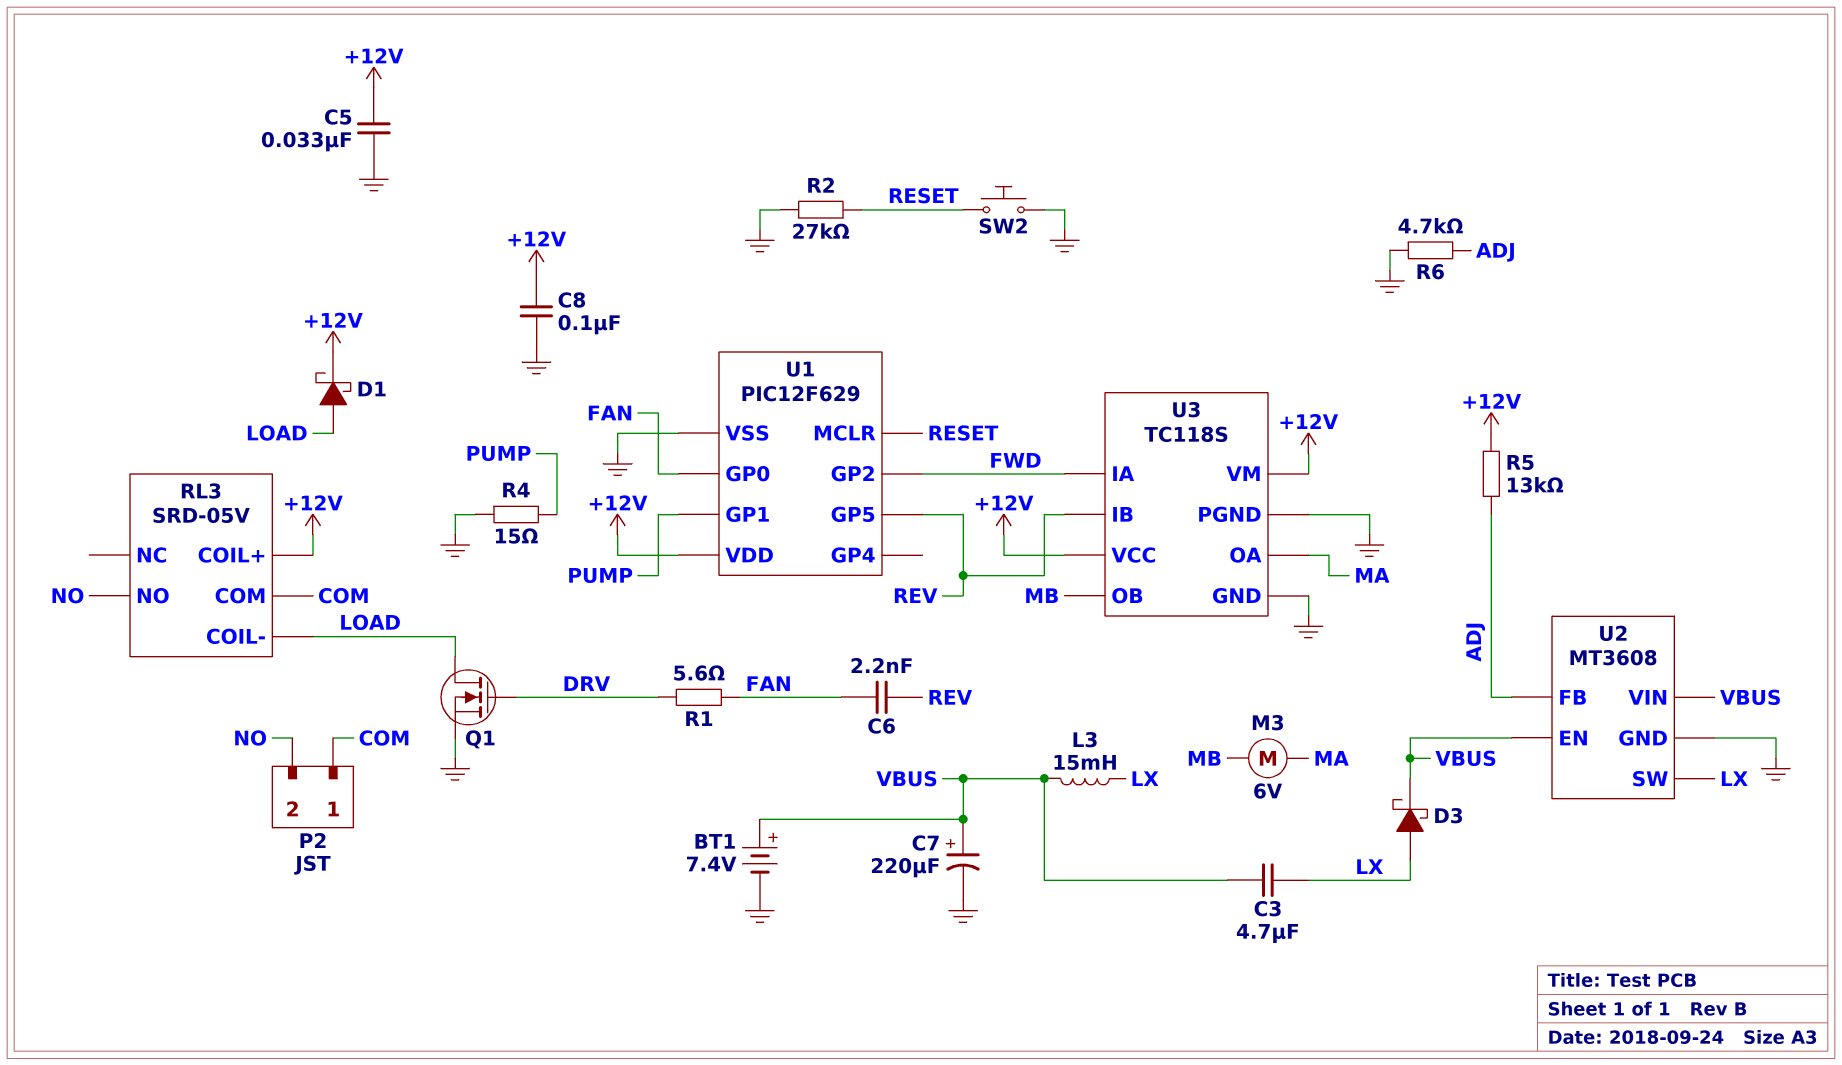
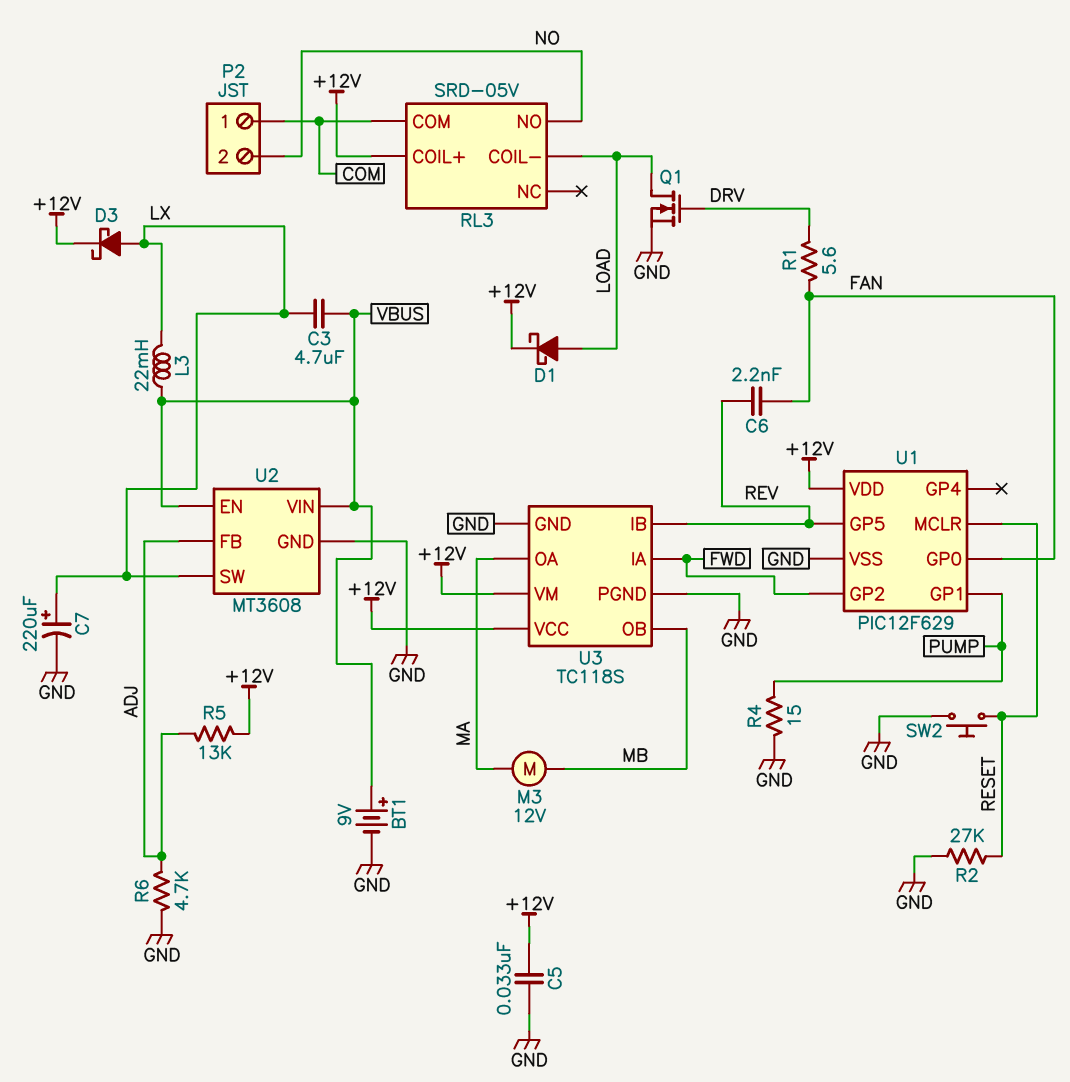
BT1: 7.4V (plus VBUS, minus GND) -> 9V (plus VBUS, minus GND)
C7: 220uF (plus VBUS, minus GND) -> 220uF (plus LX, minus GND)
C8: 100nF (+12V, GND) -> none
D3: schottky (A LX, K VBUS) -> schottky (A LX, K +12V)
L3: 15mH (LX, VBUS) -> 22mH (LX, VBUS)
M3: motor 6V (MA, MB) -> motor 12V (MA, MB)

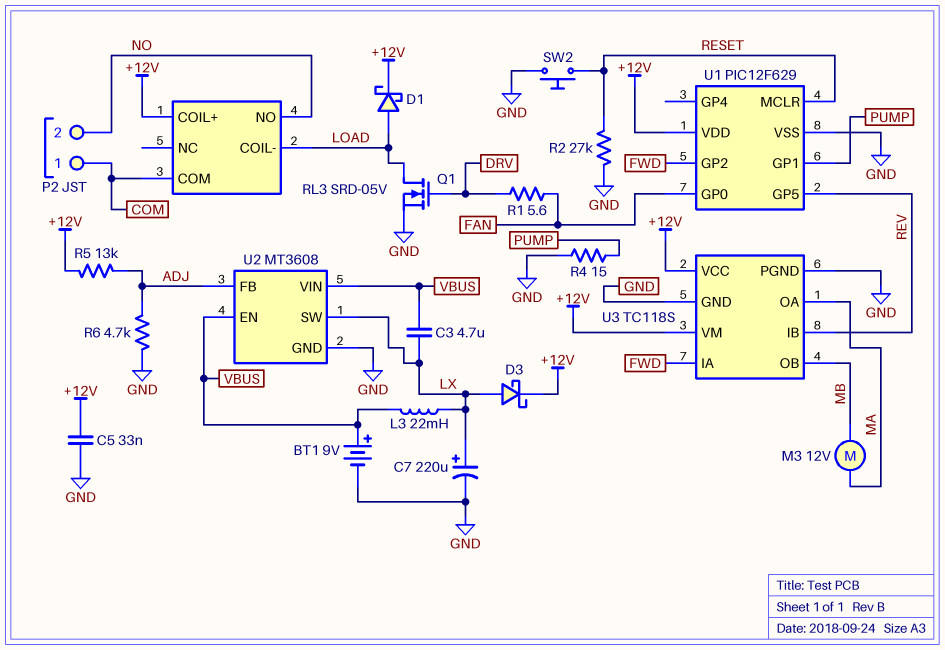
C6: 2.2nF (FAN, REV) -> none

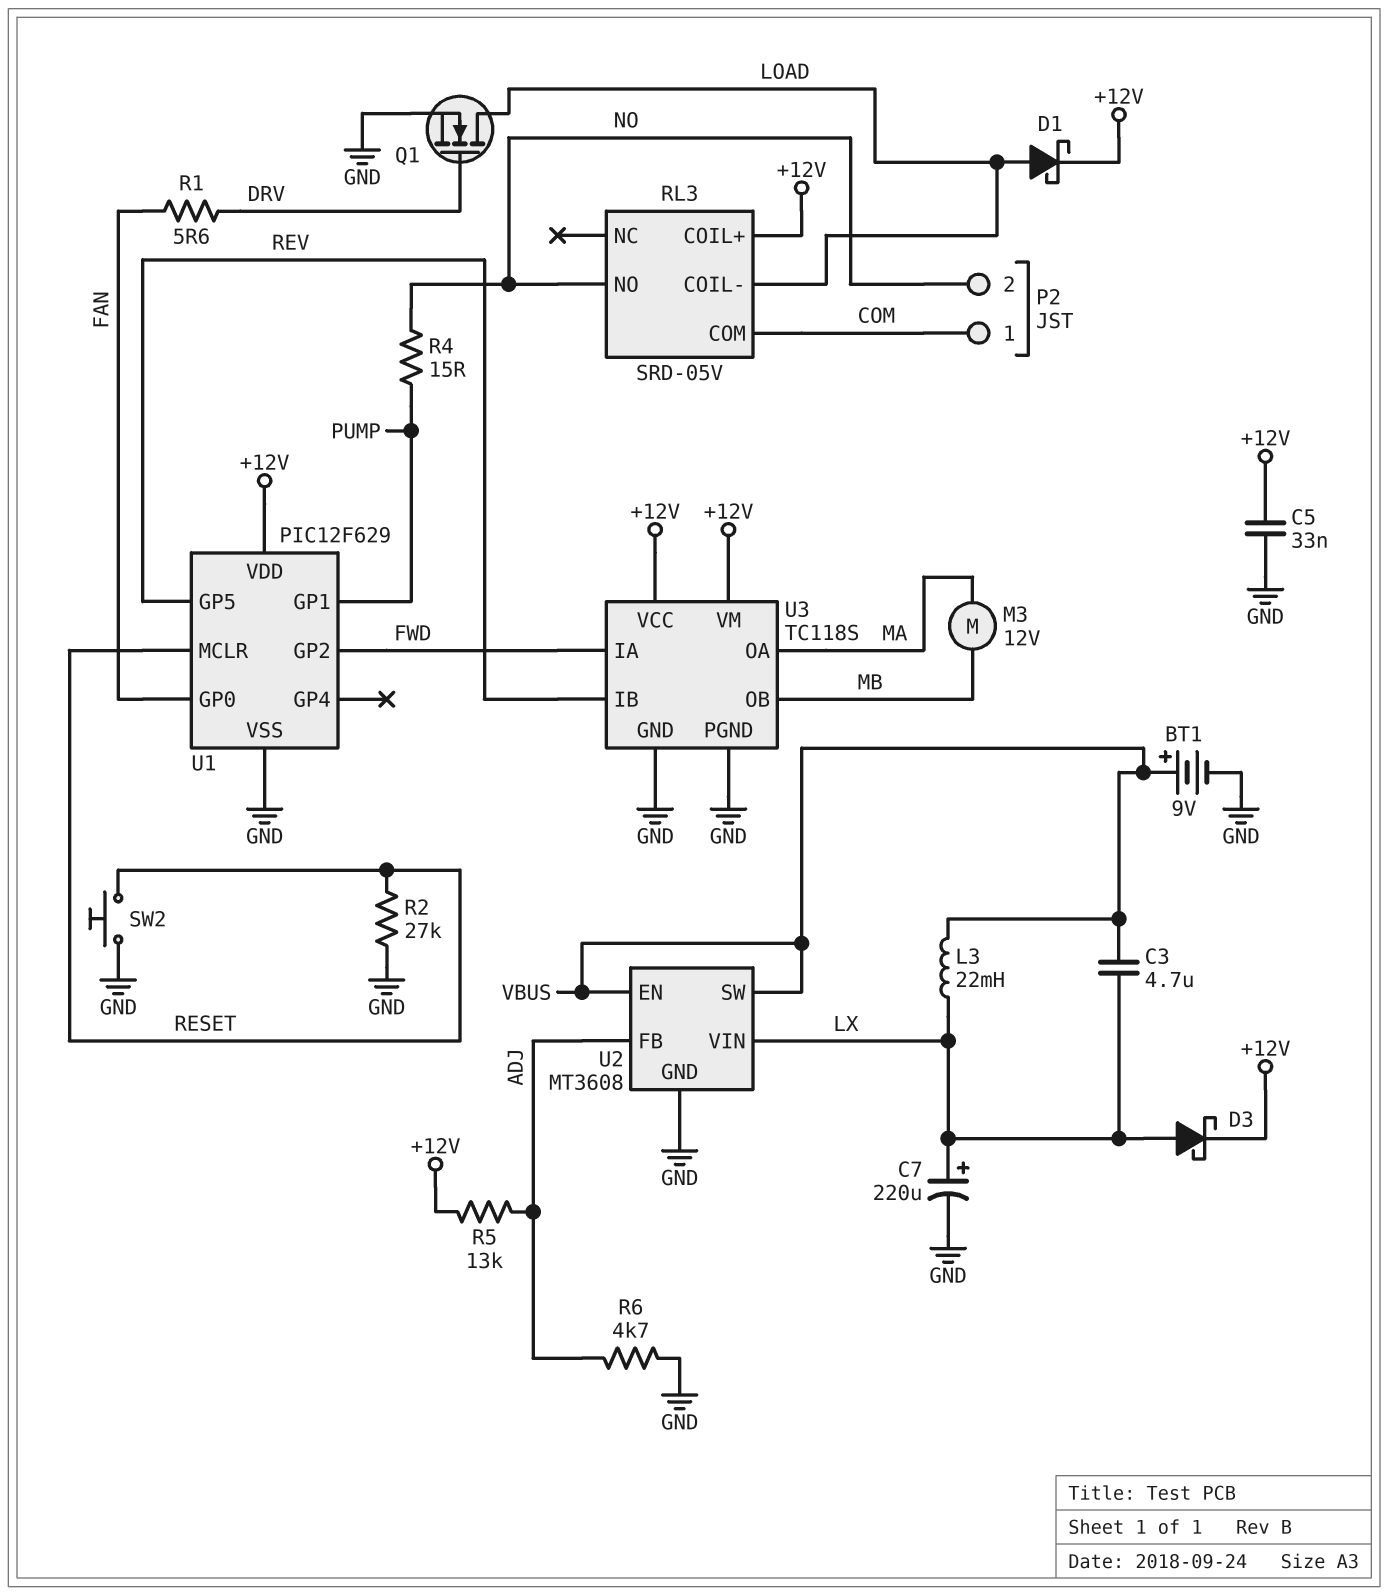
R4: 15 (GND, PUMP) -> 15 (NO, PUMP)
U2 pin SW: LX -> VBUS
U2 pin VIN: VBUS -> LX

